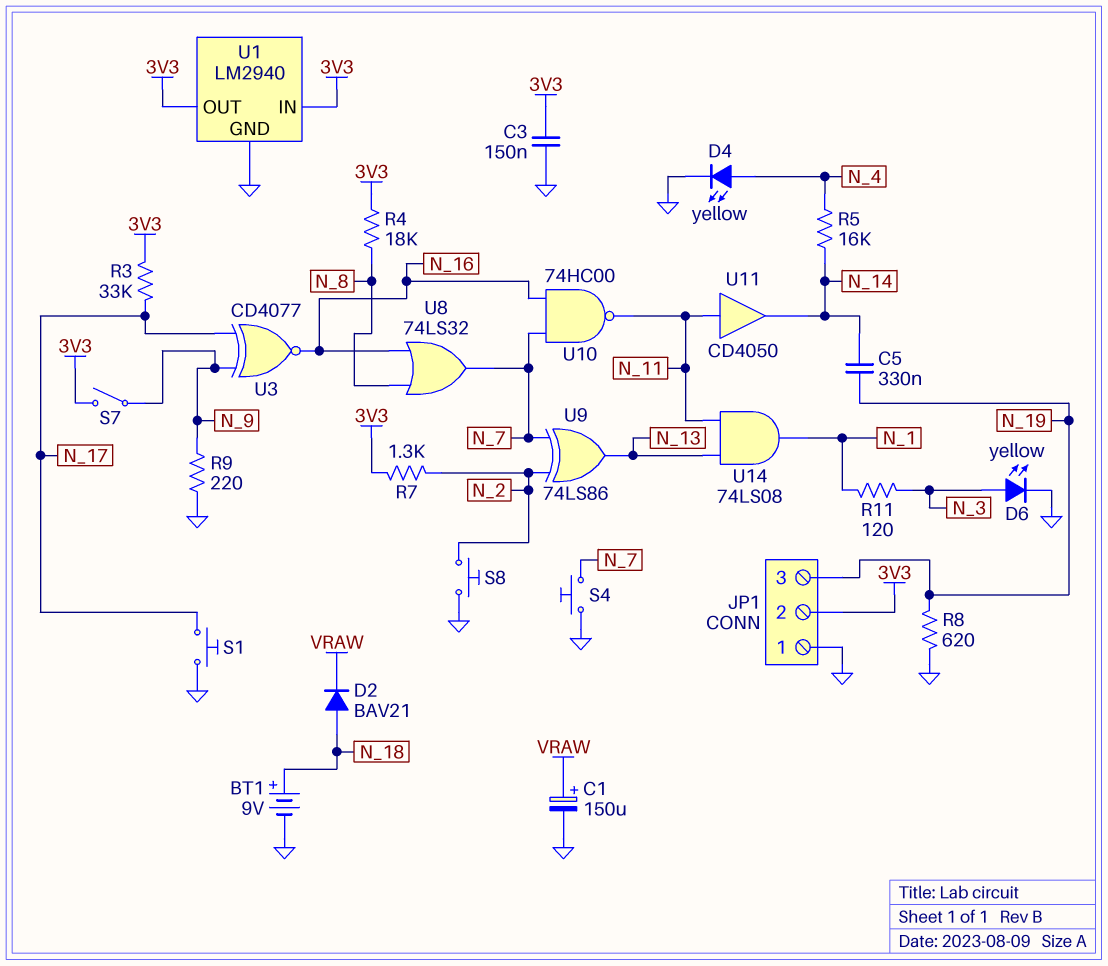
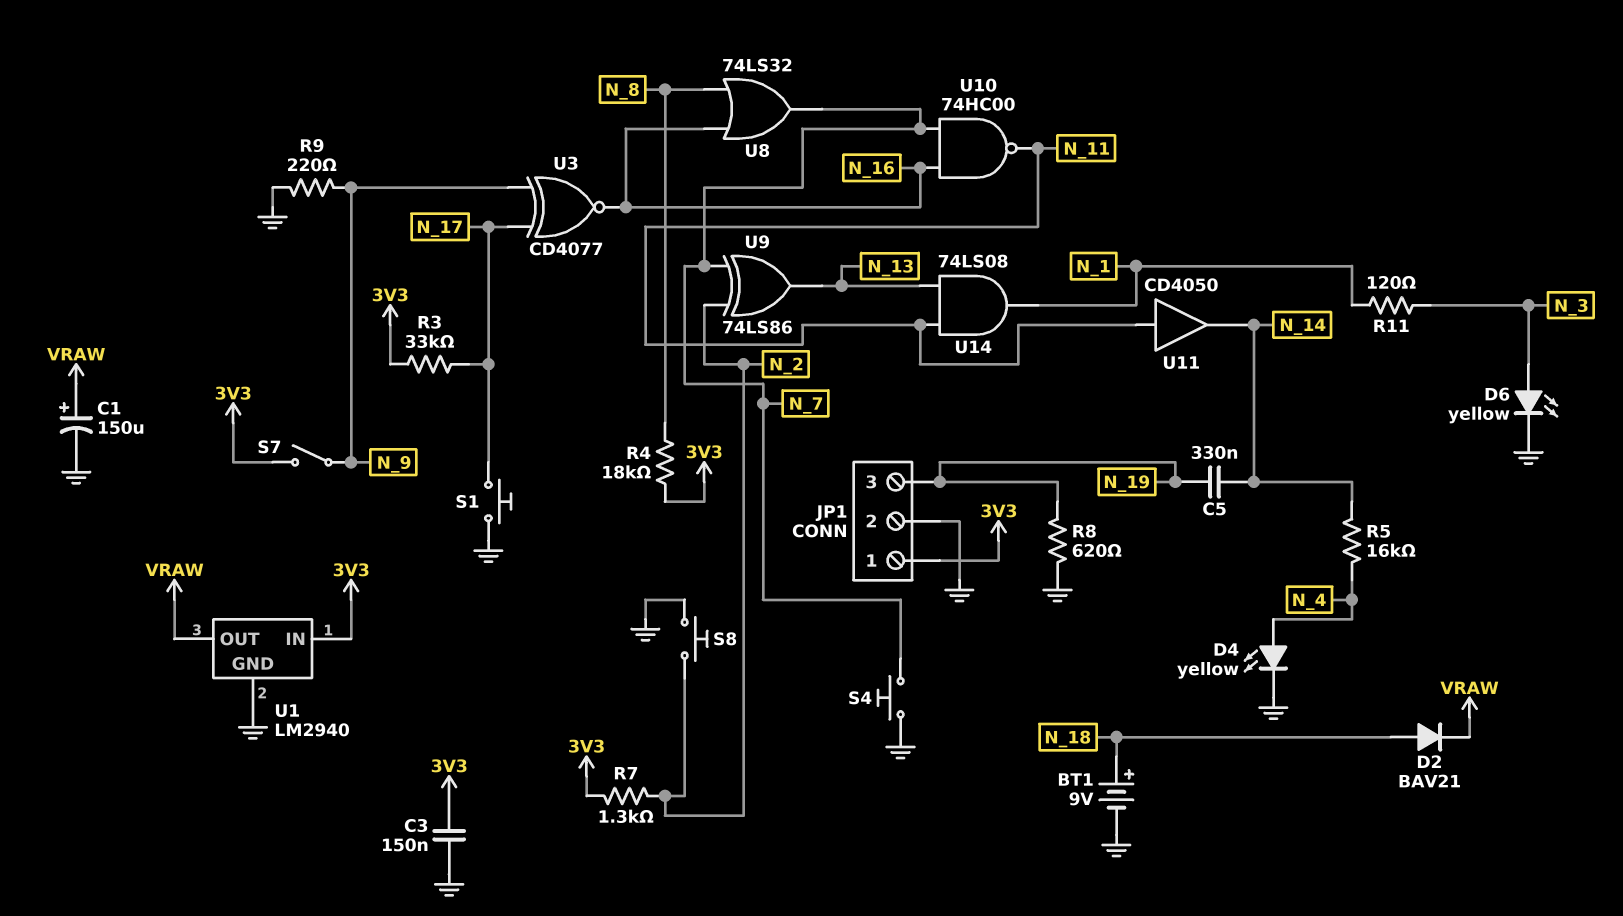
JP1 pin 1: GND -> 3V3
JP1 pin 2: 3V3 -> GND
U1 pin OUT: 3V3 -> VRAW

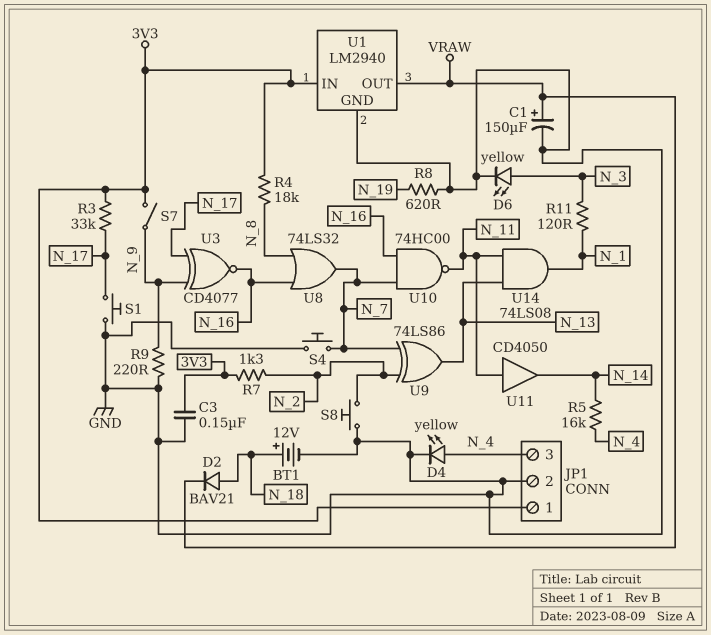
BT1: 9V (plus N_18, minus GND) -> 12V (plus N_18, minus GND)
C5: 330nF (N_14, N_19) -> none
JP1 pin 3: N_19 -> N_4

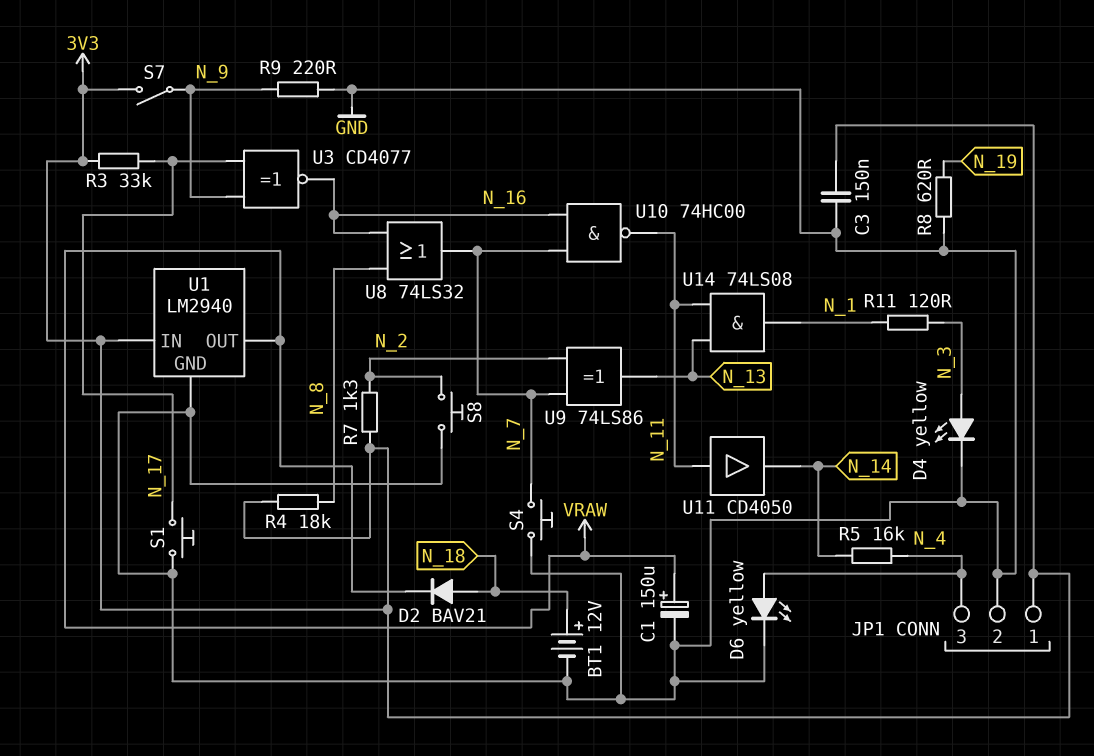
D4: LED yellow (A N_4, K GND) -> LED yellow (A N_3, K GND)
D6: LED yellow (A N_3, K GND) -> LED yellow (A N_4, K GND)

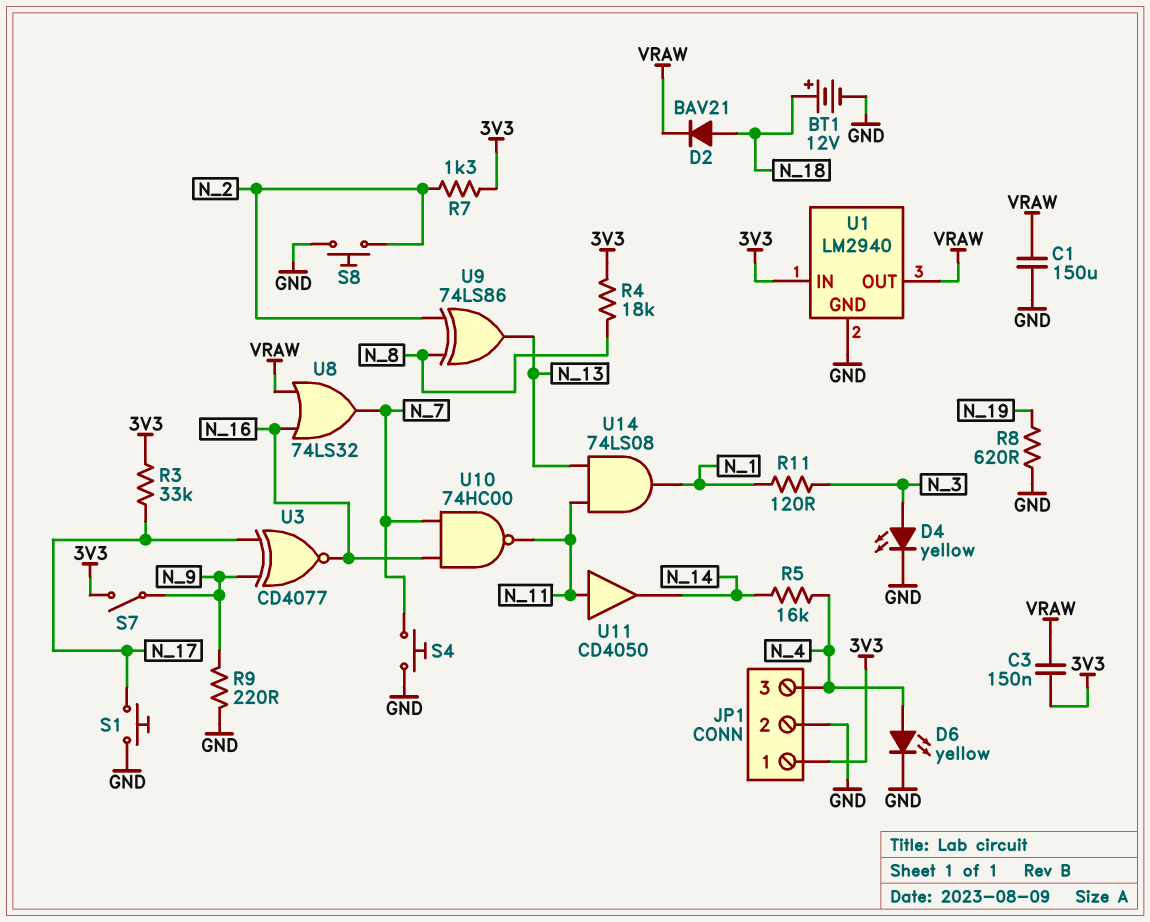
C1: 150uF (plus VRAW, minus GND) -> 150uF (GND, VRAW)
C3: 150nF (3V3, GND) -> 150nF (3V3, VRAW)
U8: OR 74LS32 (in N_8, in N_16, out N_7) -> OR 74LS32 (in N_16, in VRAW, out N_7)
U9: XOR 74LS86 (in N_2, in N_7, out N_13) -> XOR 74LS86 (in N_2, in N_8, out N_13)

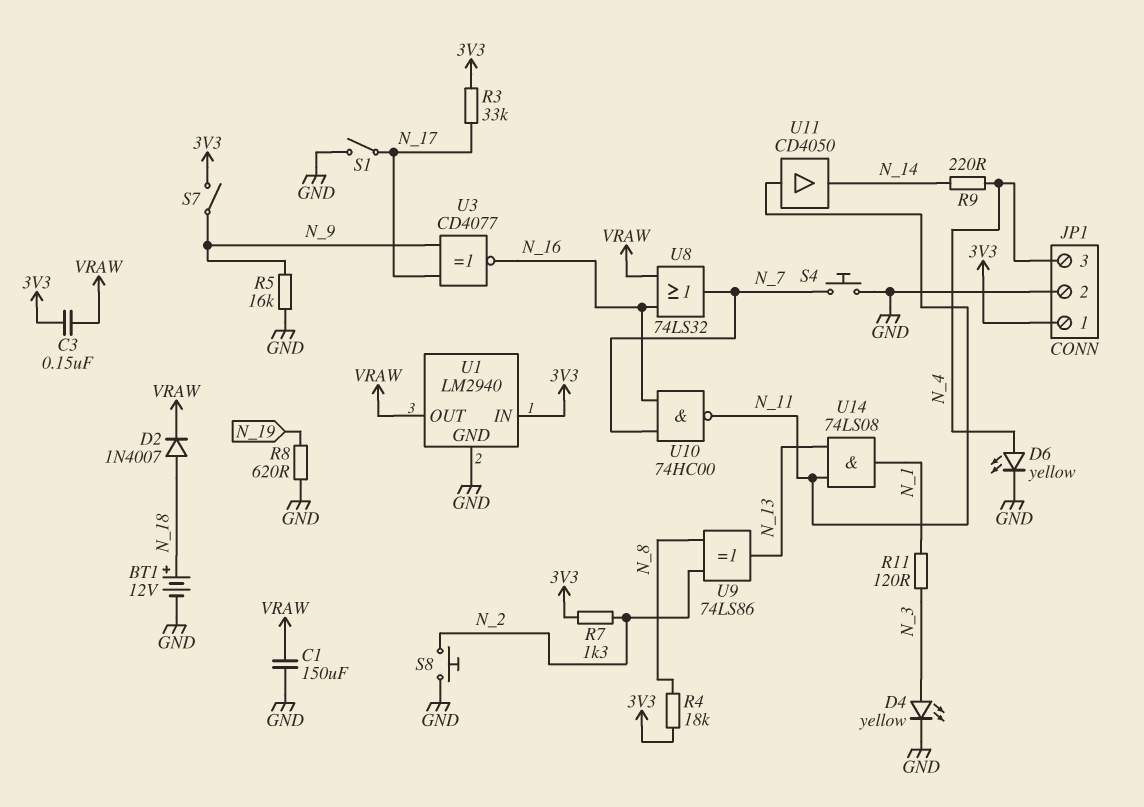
D2: diode BAV21 (A N_18, K VRAW) -> diode 1N4007 (A N_18, K VRAW)
R5: 16k (N_4, N_14) -> 16k (GND, N_9)
R9: 220 (GND, N_9) -> 220 (N_4, N_14)
S1: button (GND, N_17) -> switch (GND, N_17)

